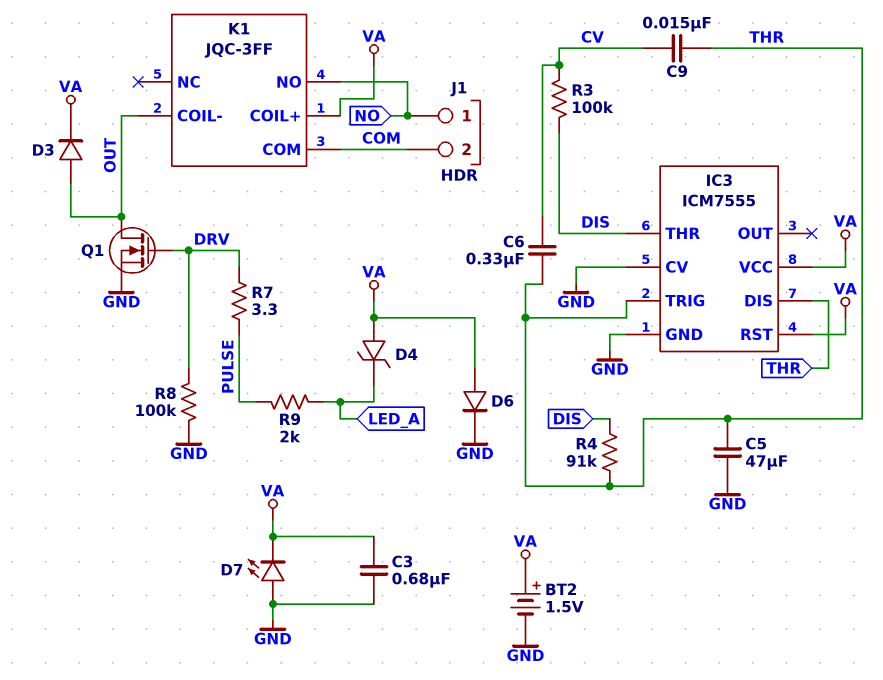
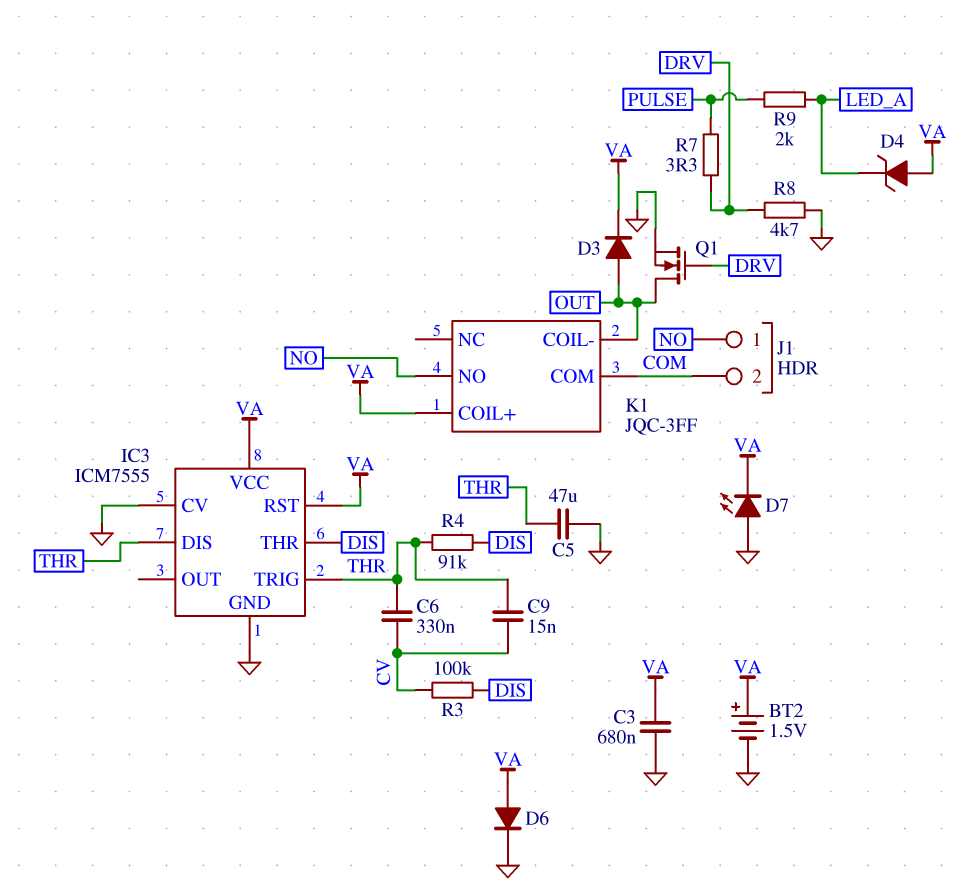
R8: 100k (DRV, GND) -> 4.7k (DRV, GND)

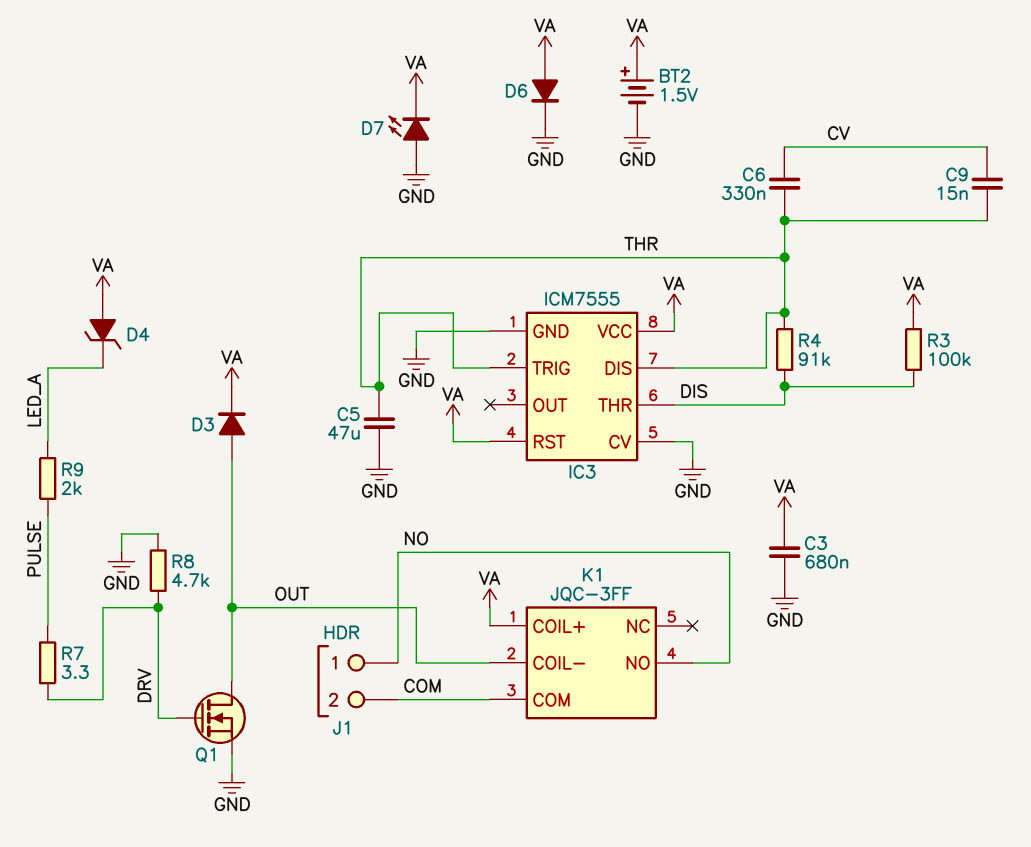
R3: 100k (CV, DIS) -> 100k (DIS, VA)

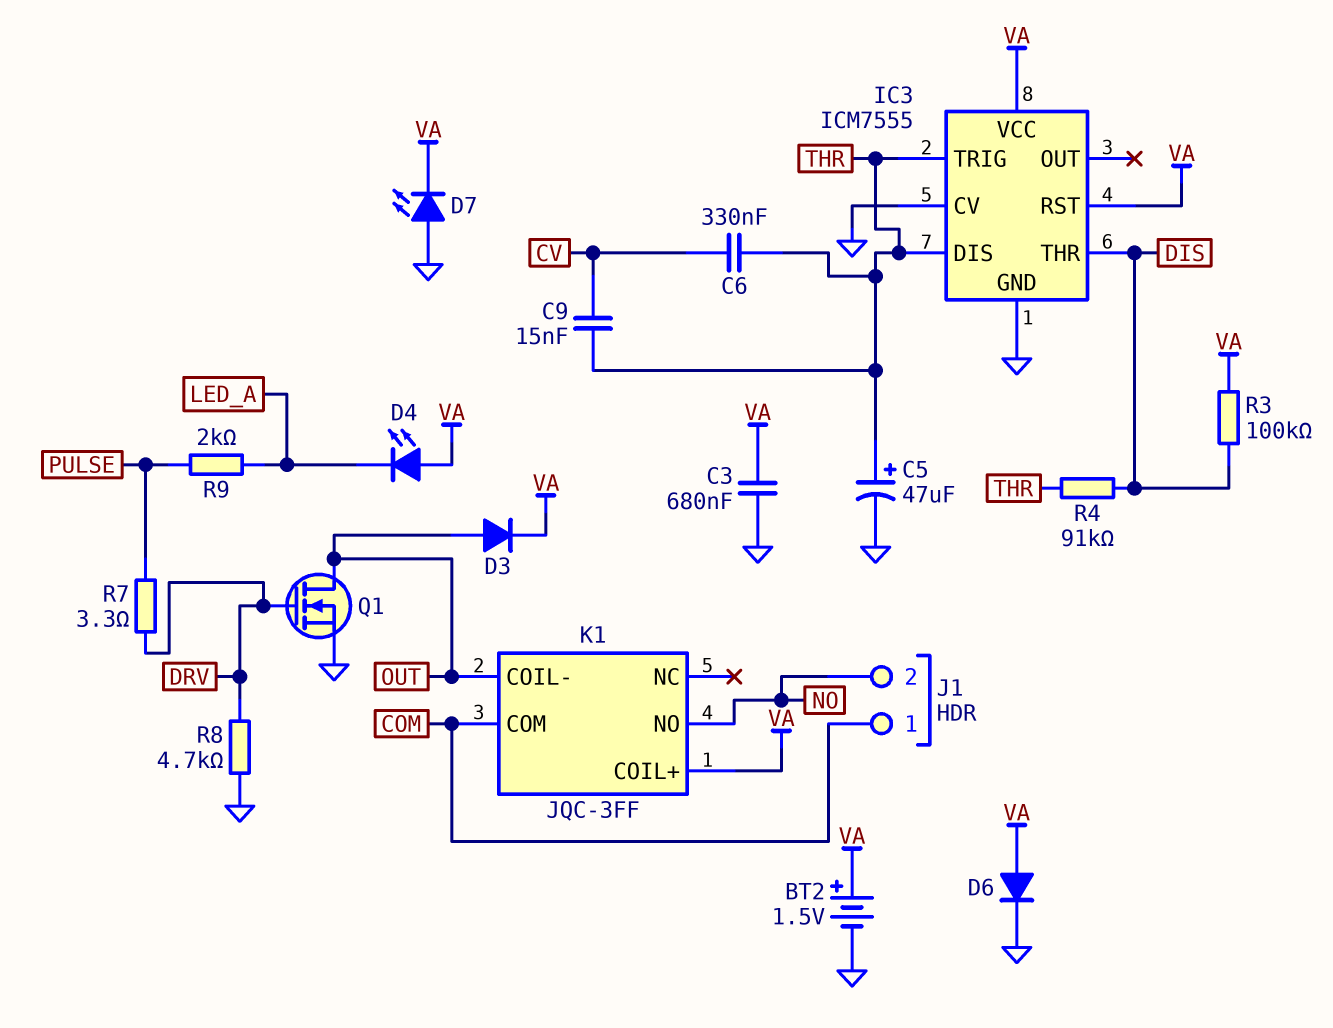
C5: 47uF (GND, THR) -> 47uF (plus THR, minus GND)
D4: zener (A VA, K LED_A) -> LED (A VA, K LED_A)
J1 pin 1: NO -> COM
J1 pin 2: COM -> NO

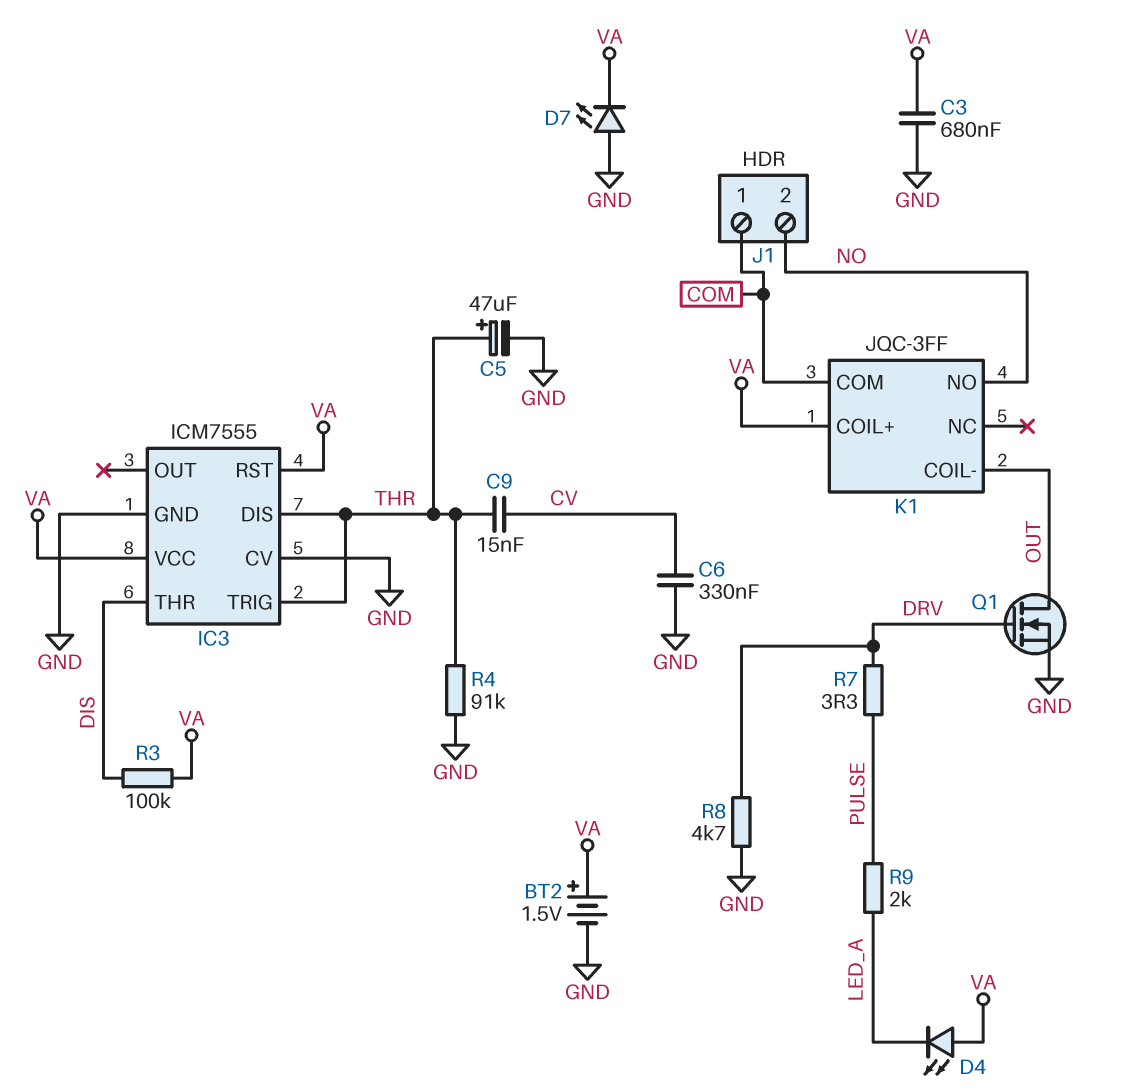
C6: 330nF (CV, THR) -> 330nF (CV, GND)
D3: diode (A OUT, K VA) -> none
D6: diode (A VA, K GND) -> none
R4: 91k (DIS, THR) -> 91k (GND, THR)

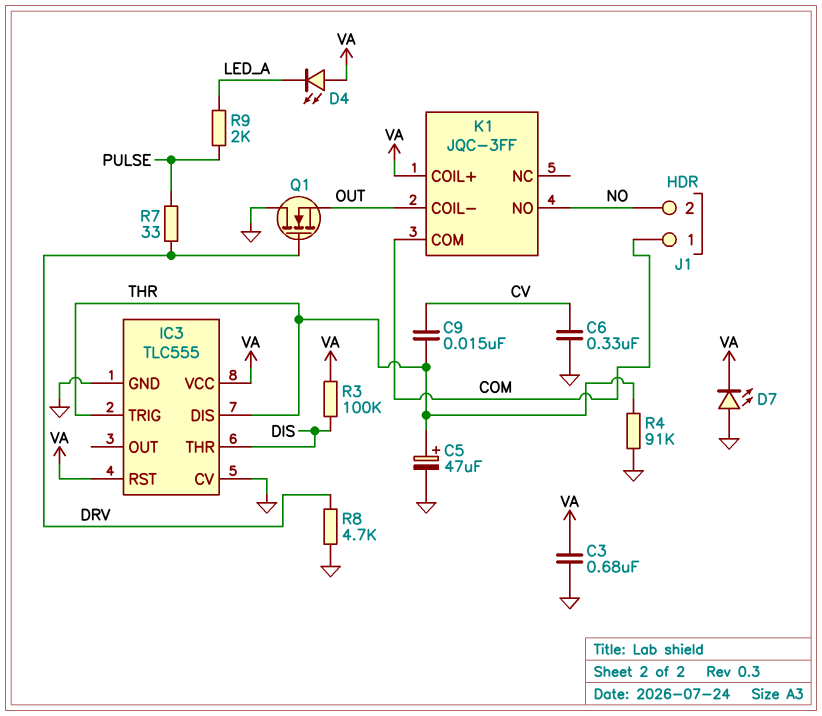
BT2: 1.5V (plus VA, minus GND) -> none
IC3: ICM7555 -> TLC555
Q1: NMOS (G DRV, D OUT, S GND) -> NMOS (G DRV, D GND, S OUT)
R7: 3.3 (DRV, PULSE) -> 33 (DRV, PULSE)

